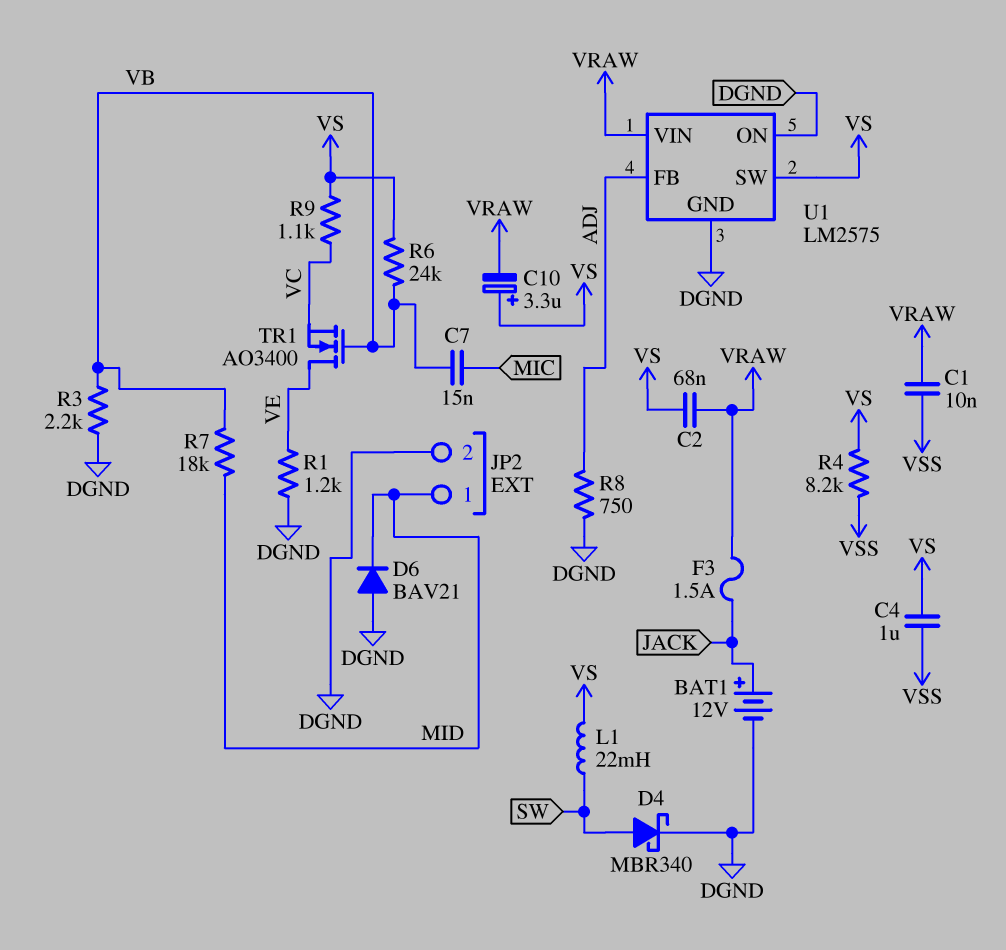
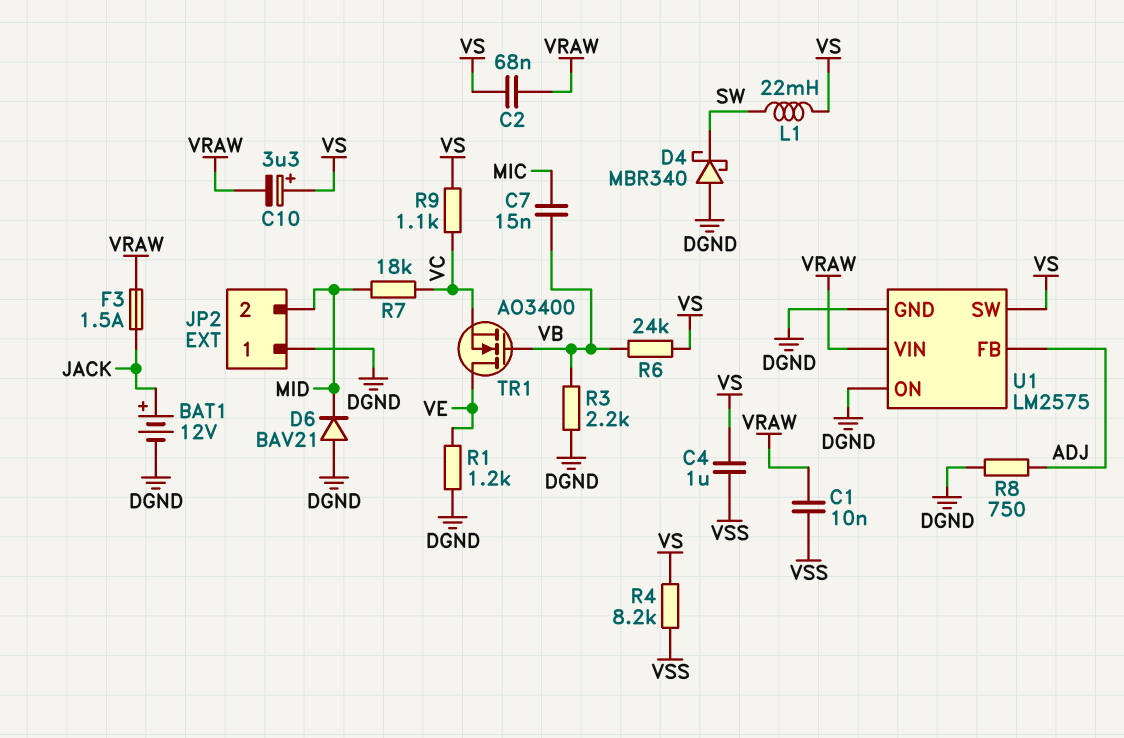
D4: schottky MBR340 (A SW, K DGND) -> schottky MBR340 (A DGND, K SW)
JP2 pin 1: MID -> DGND
JP2 pin 2: DGND -> MID
R7: 18k (MID, VB) -> 18k (MID, VC)

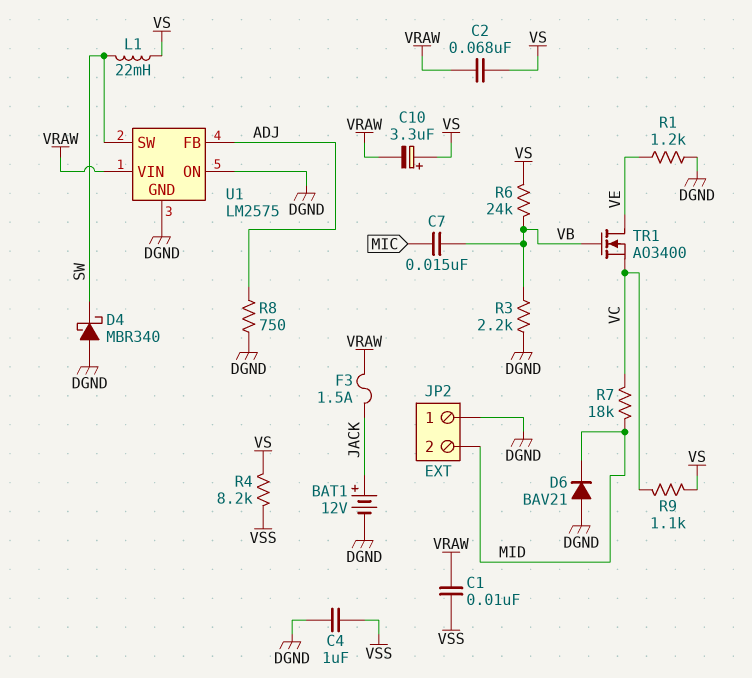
C4: 1uF (VS, VSS) -> 1uF (DGND, VSS)
U1 pin SW: VS -> SW

